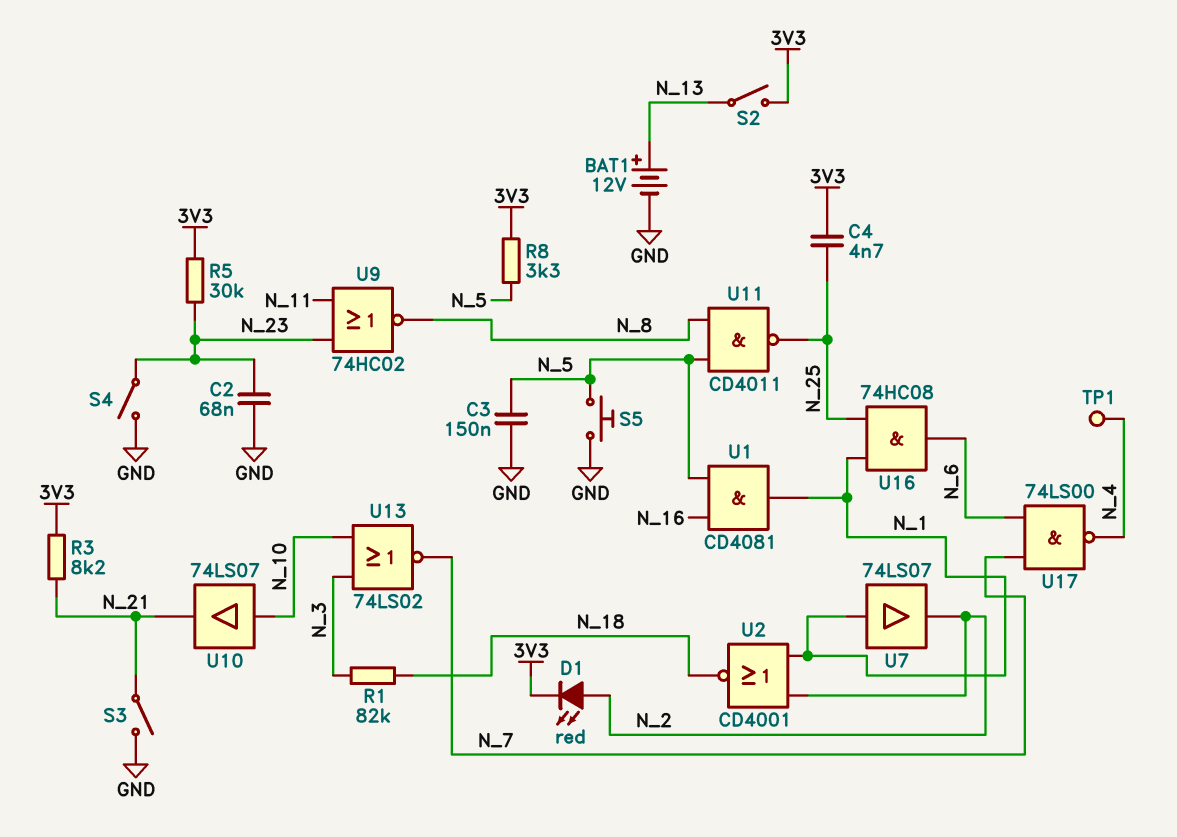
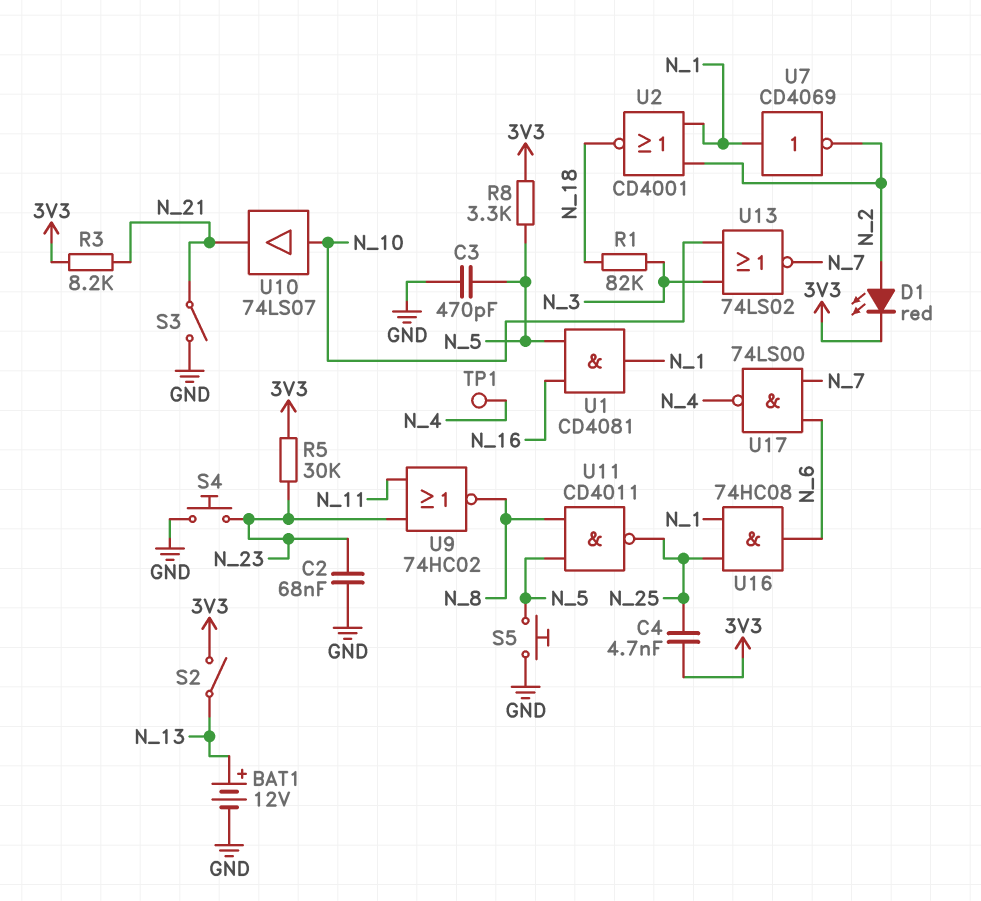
C3: 150nF (GND, N_5) -> 470pF (GND, N_5)
S4: switch (GND, N_23) -> button (GND, N_23)
U7: buffer 74LS07 (in N_1, out N_2) -> NOT CD4069 (in N_1, out N_2)

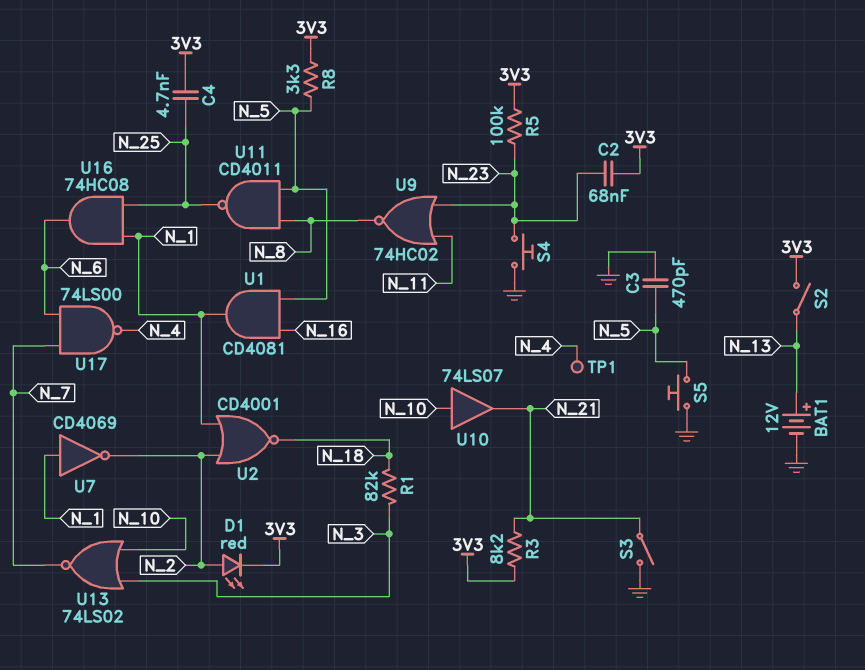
C2: 68nF (GND, N_23) -> 68nF (3V3, N_23)
R5: 30k (3V3, N_23) -> 100k (3V3, N_23)

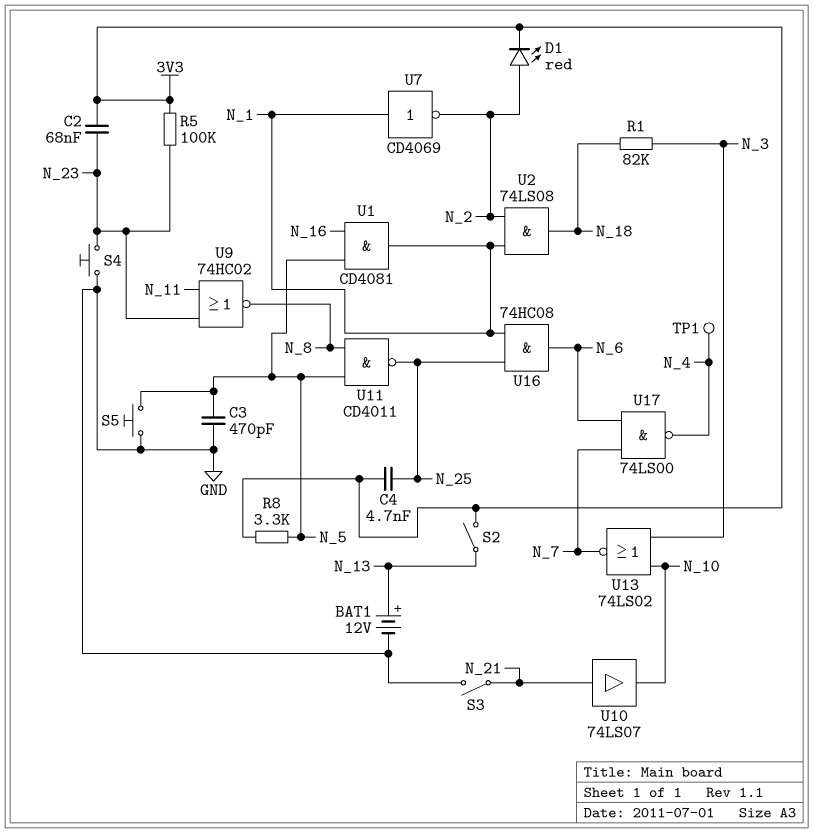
R3: 8.2k (3V3, N_21) -> none
U2: NOR CD4001 (in N_1, in N_2, out N_18) -> AND 74LS08 (in N_1, in N_2, out N_18)
U10: buffer 74LS07 (in N_10, out N_21) -> buffer 74LS07 (in N_21, out N_10)

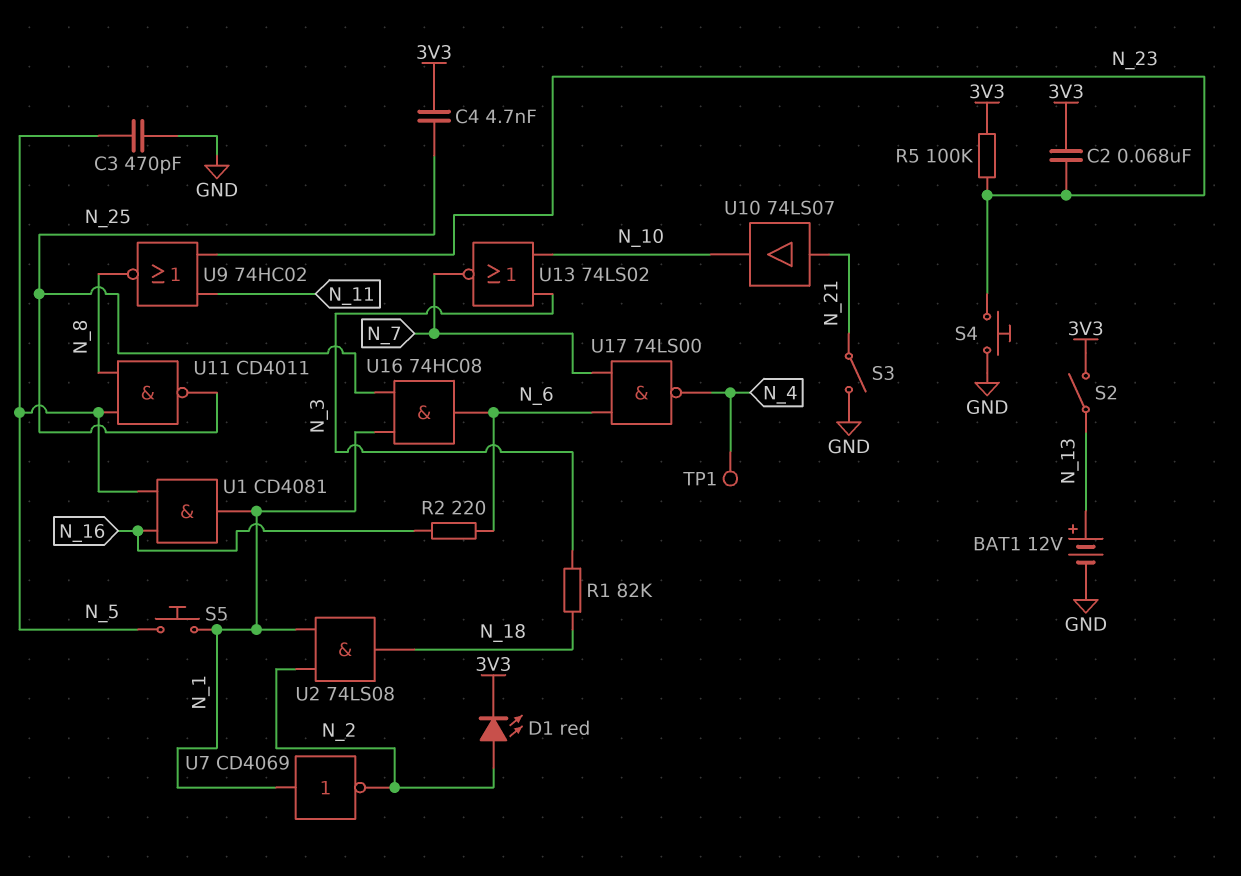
R2: none -> 220 (N_6, N_16)
R8: 3.3k (3V3, N_5) -> none
S5: button (GND, N_5) -> button (N_1, N_5)

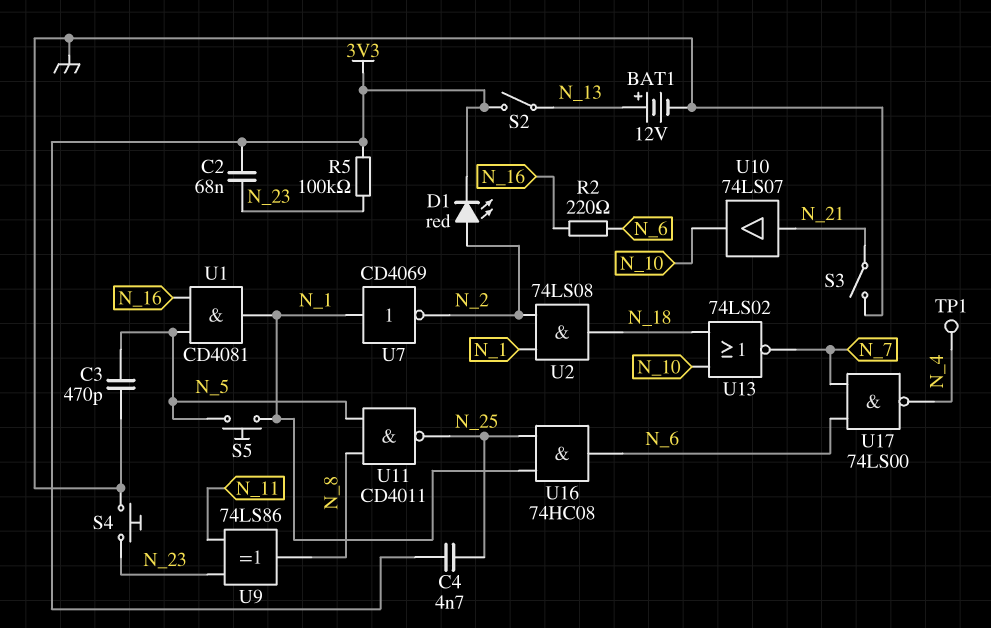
R1: 82k (N_3, N_18) -> none
U9: NOR 74HC02 (in N_11, in N_23, out N_8) -> XOR 74LS86 (in N_11, in N_23, out N_8)
U13: NOR 74LS02 (in N_3, in N_10, out N_7) -> NOR 74LS02 (in N_10, in N_18, out N_7)

